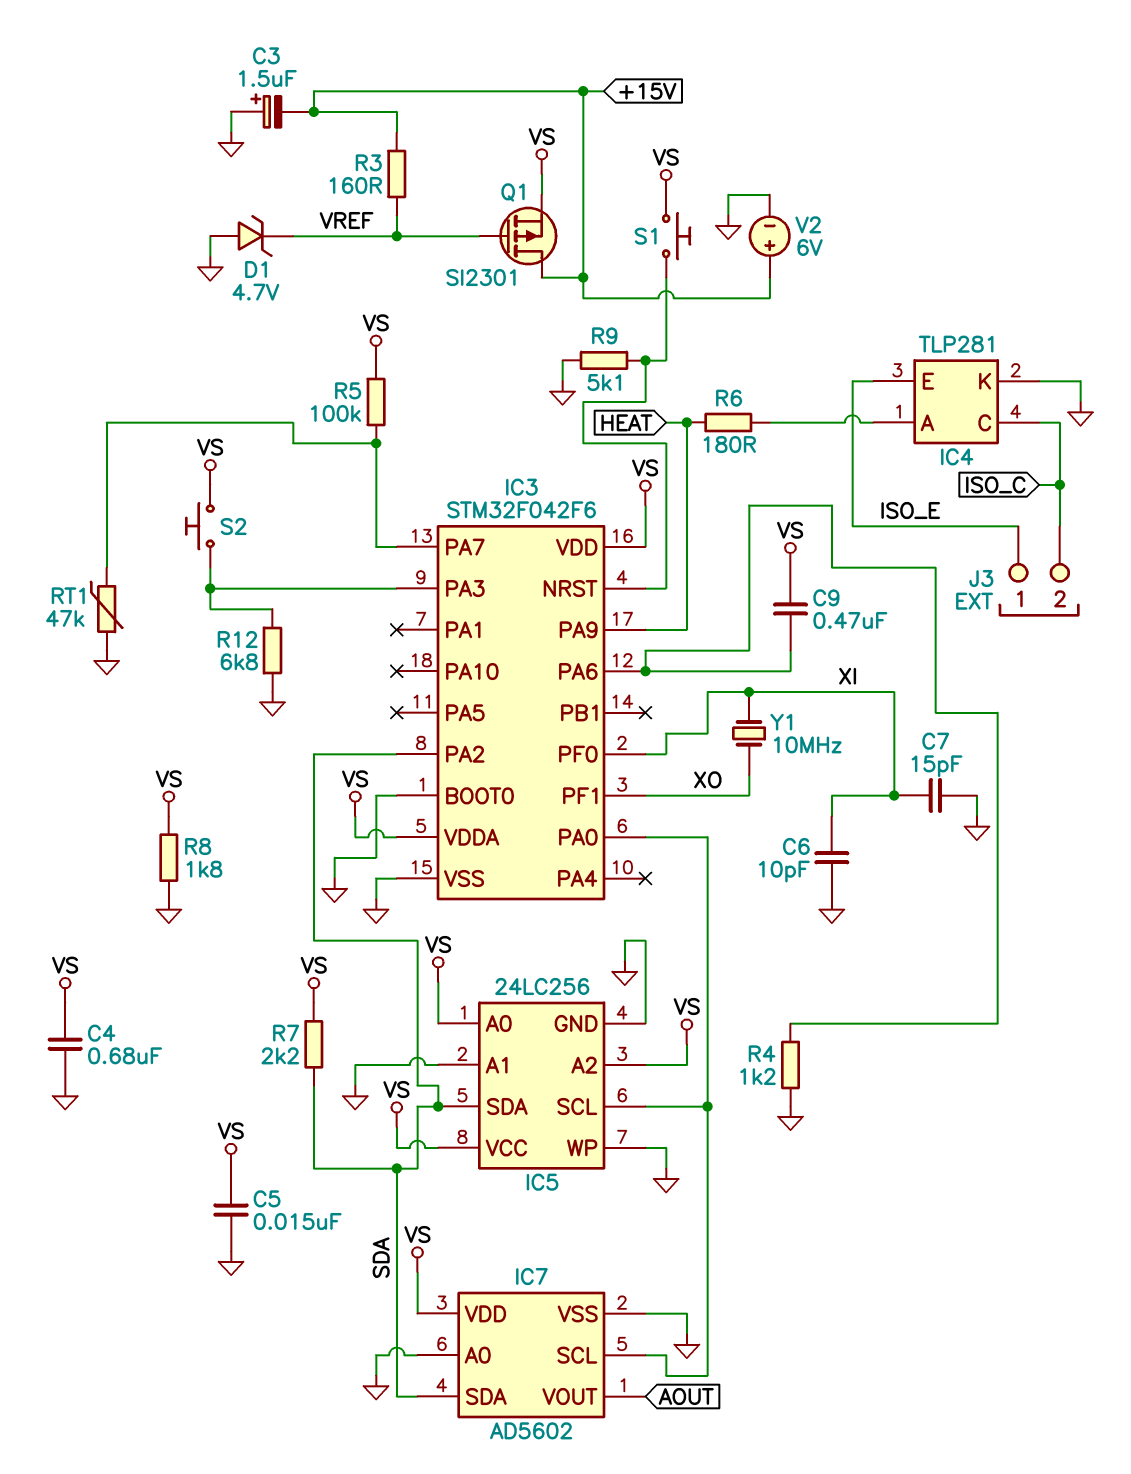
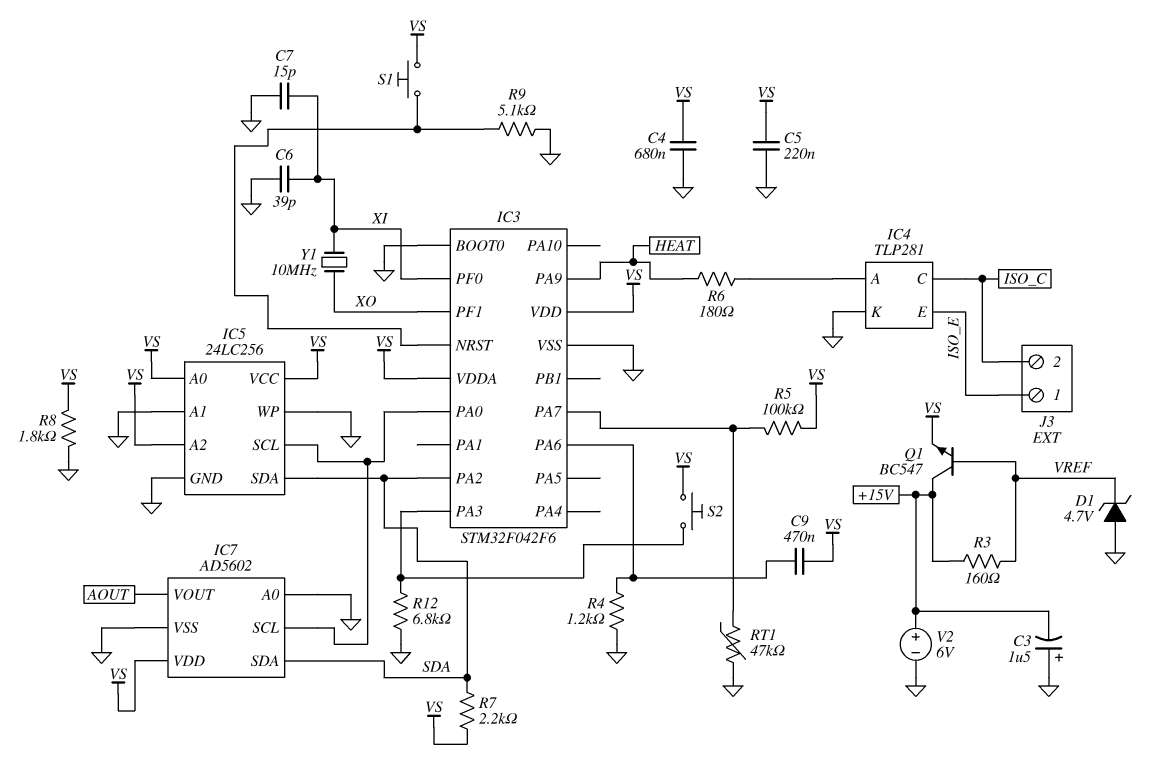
C5: 15nF (GND, VS) -> 220nF (GND, VS)
C6: 10pF (GND, XI) -> 39pF (GND, XI)
Q1: PMOS SI2301 (G VREF, D +15V, S VS) -> NPN BC547 (B VREF, C +15V, E VS)

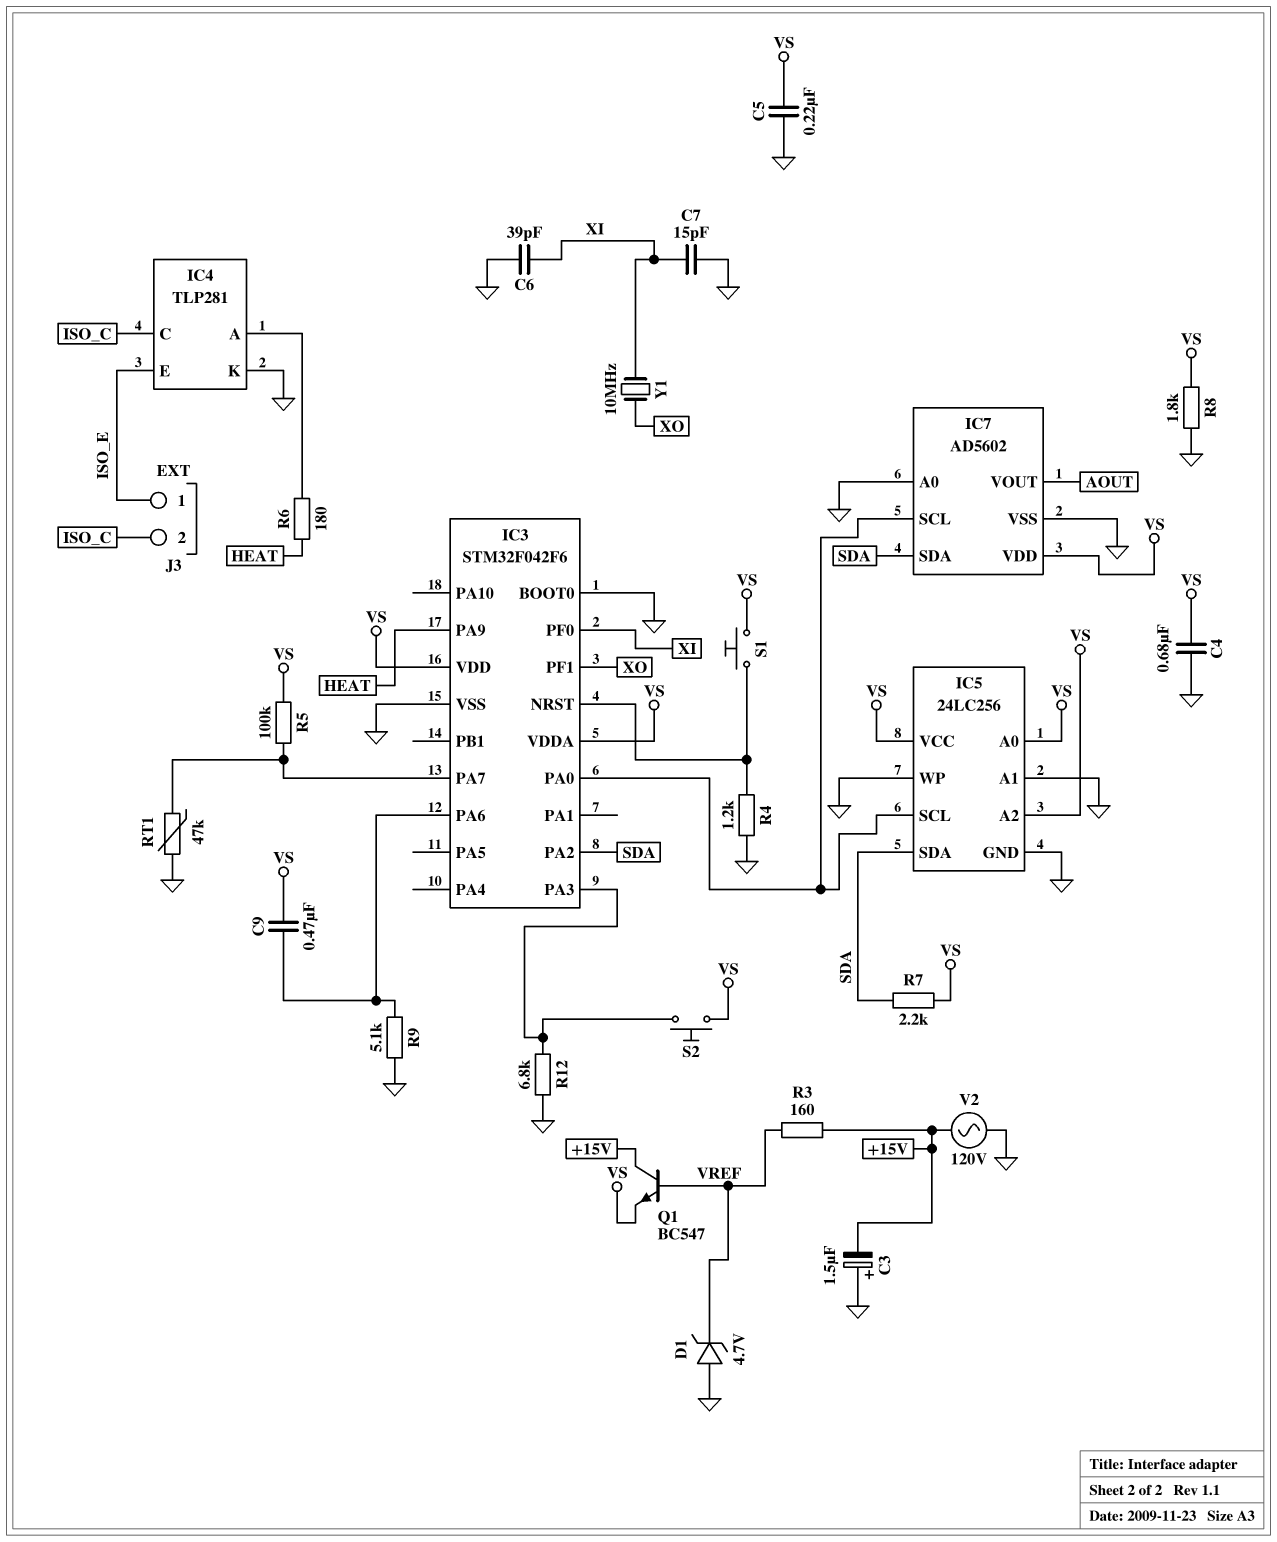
R4: 1.2k (GND, IC3/PA6) -> 1.2k (GND, IC3/NRST)
R9: 5.1k (GND, IC3/NRST) -> 5.1k (GND, IC3/PA6)
V2: 6V (plus +15V, minus GND) -> AC 120V (+15V, GND)

